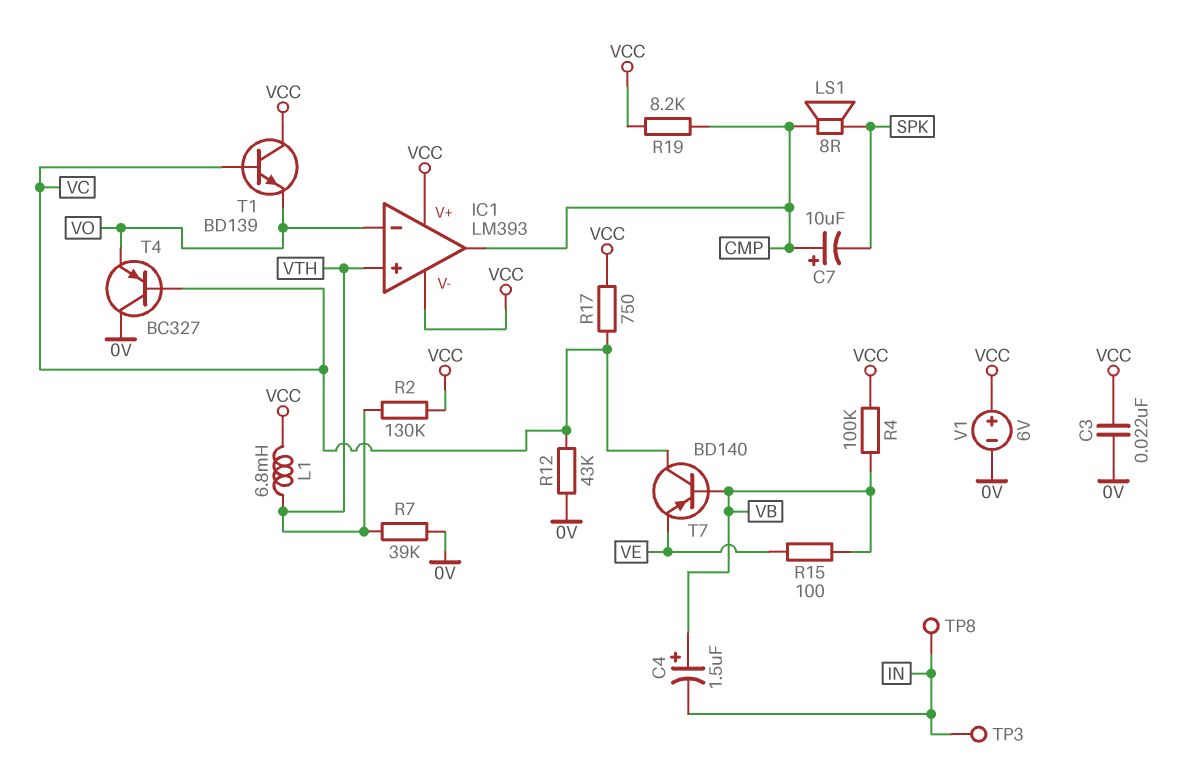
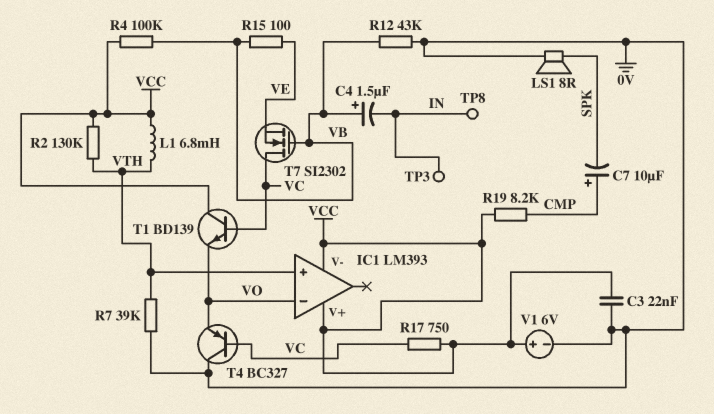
IC1 pin out: CMP -> none
LS1: speaker 8R (CMP, SPK) -> speaker 8R (0V, SPK)
R12: 43k (0V, VC) -> 43k (0V, VB)
T7: PNP BD140 (B VB, C VC, E VE) -> NMOS SI2302 (G VB, D VC, S VE)

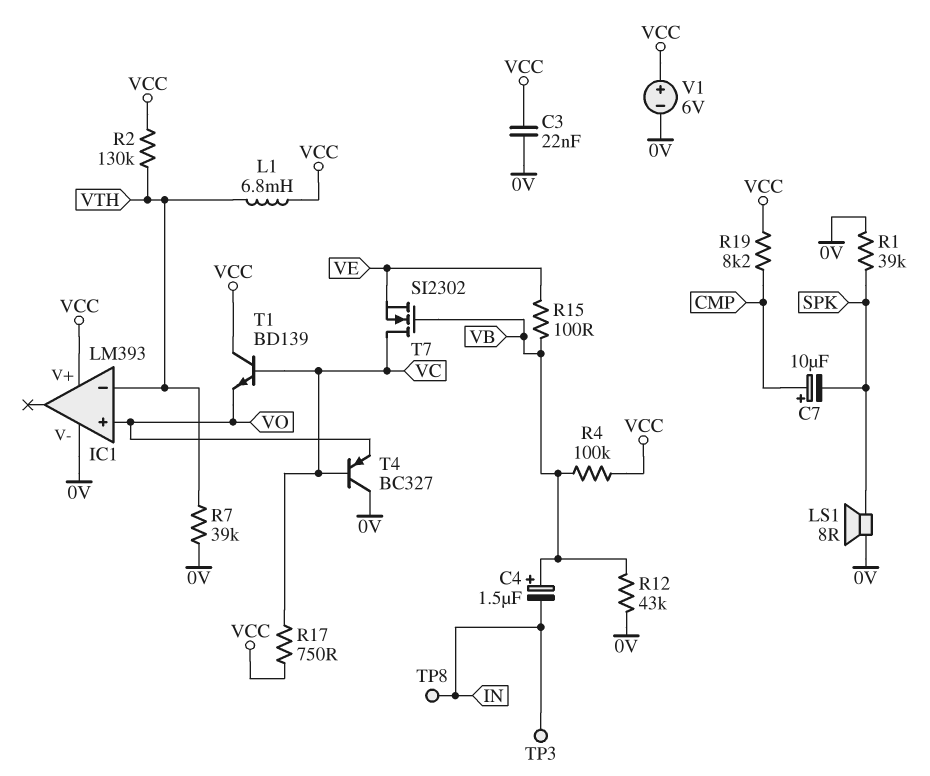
IC1 pin V-: VCC -> 0V
IC1 pin in+: VTH -> VO
IC1 pin in-: VO -> VTH
R1: none -> 39k (0V, SPK)

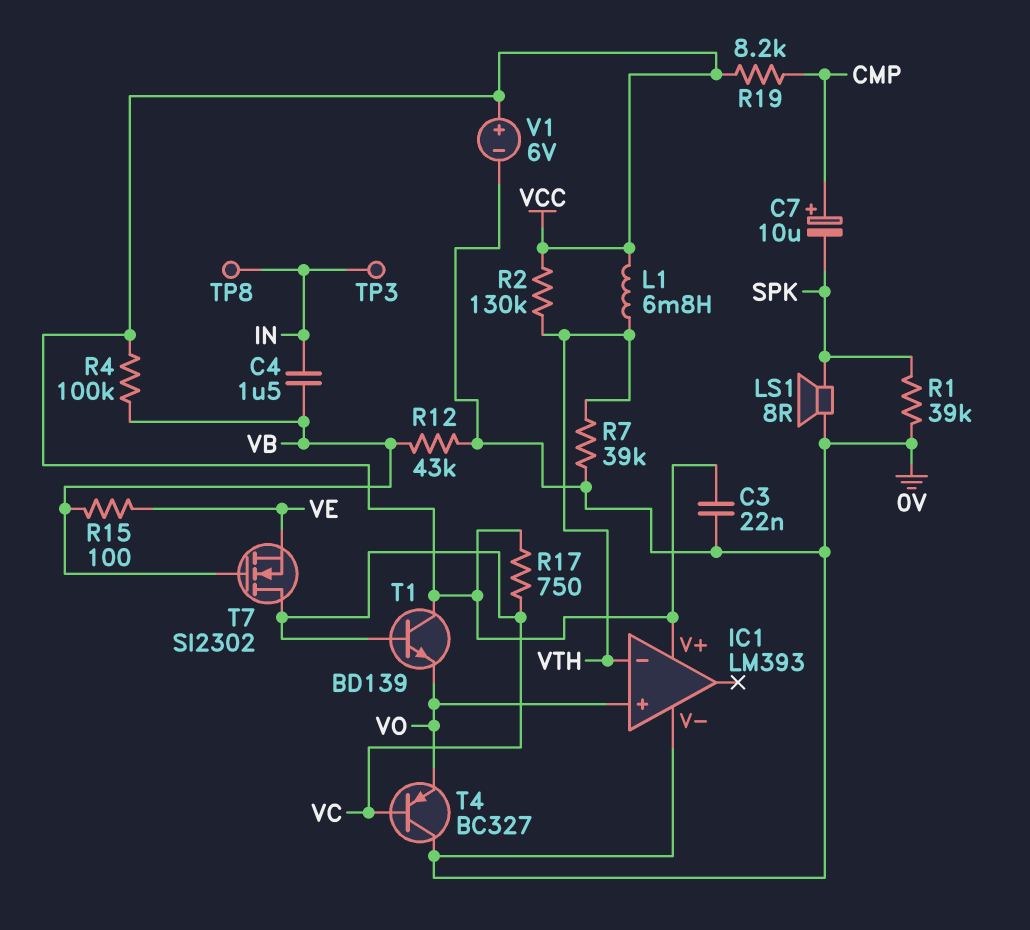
C4: 1.5uF (plus VB, minus IN) -> 1.5uF (IN, VB)

